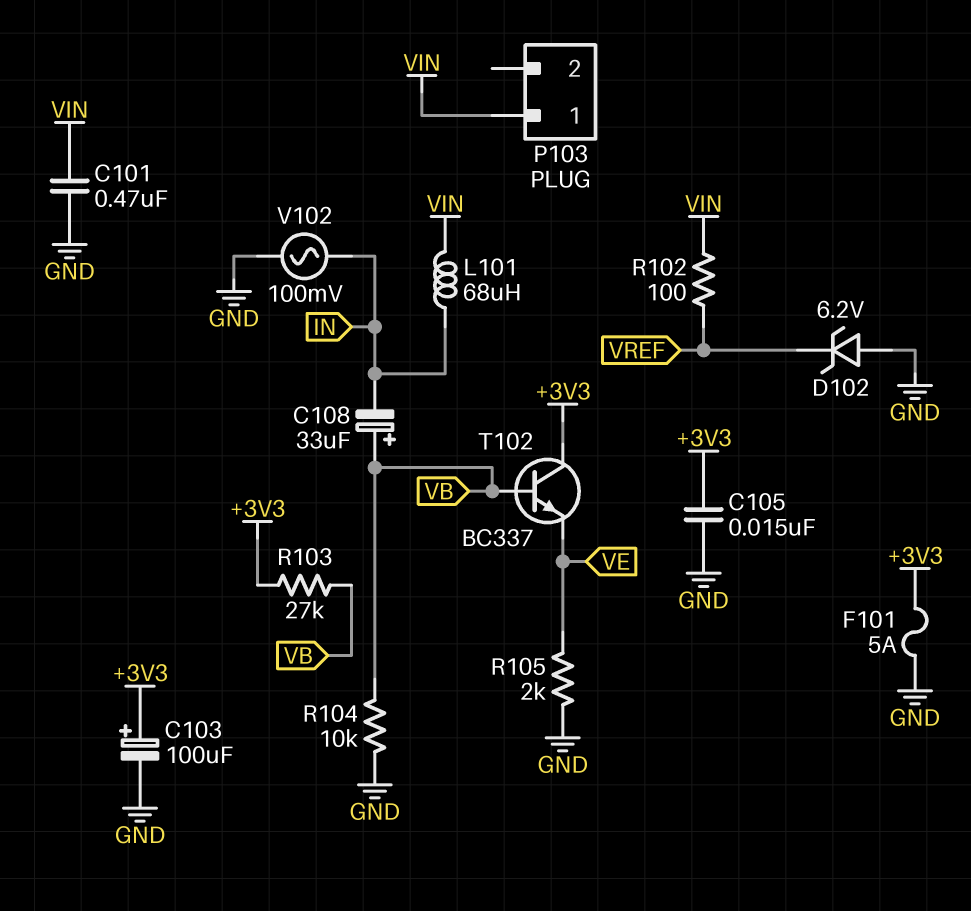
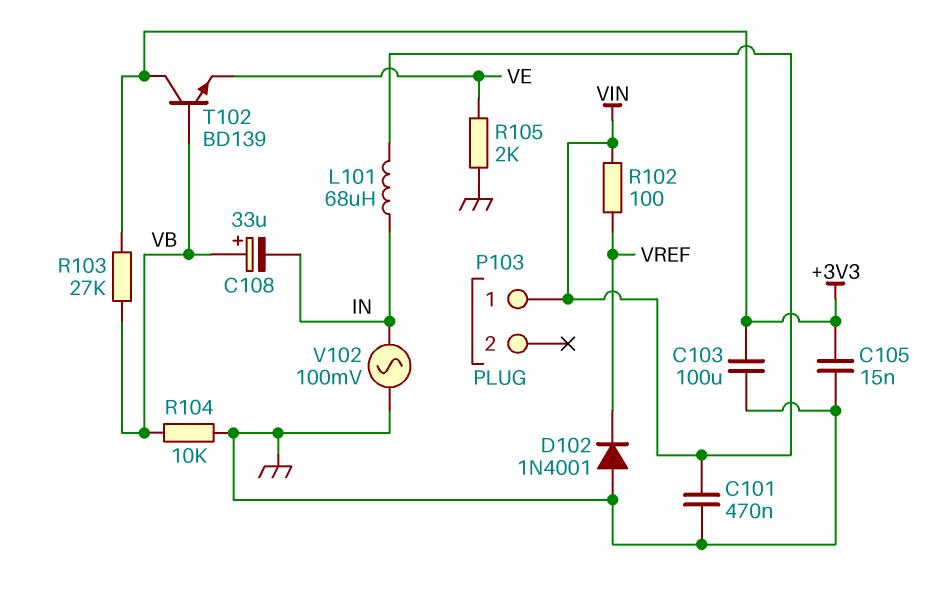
C103: 100uF (plus +3V3, minus GND) -> 100uF (+3V3, GND)
D102: zener 6.2V (A GND, K VREF) -> diode 1N4001 (A GND, K VREF)
F101: 5A (+3V3, GND) -> none
T102: NPN BC337 (B VB, C +3V3, E VE) -> NPN BD139 (B VB, C +3V3, E VE)

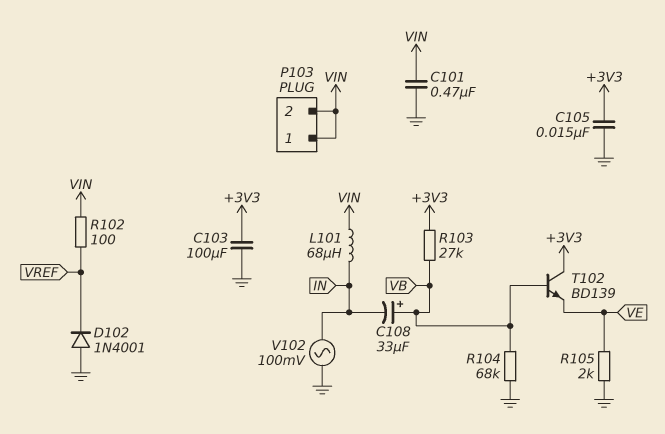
P103 pin 2: none -> VIN
R104: 10k (GND, VB) -> 68k (GND, VB)

